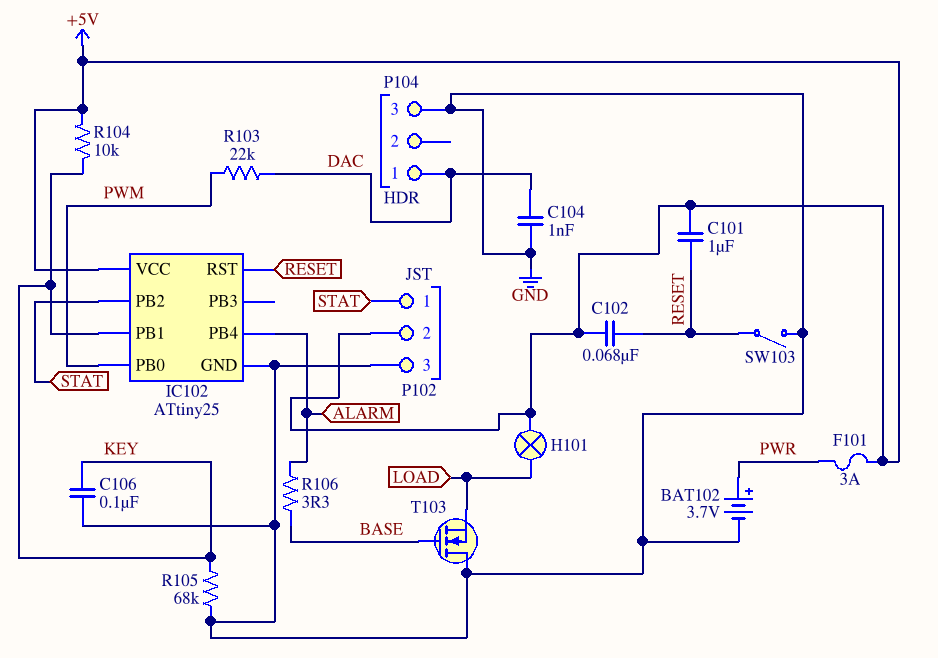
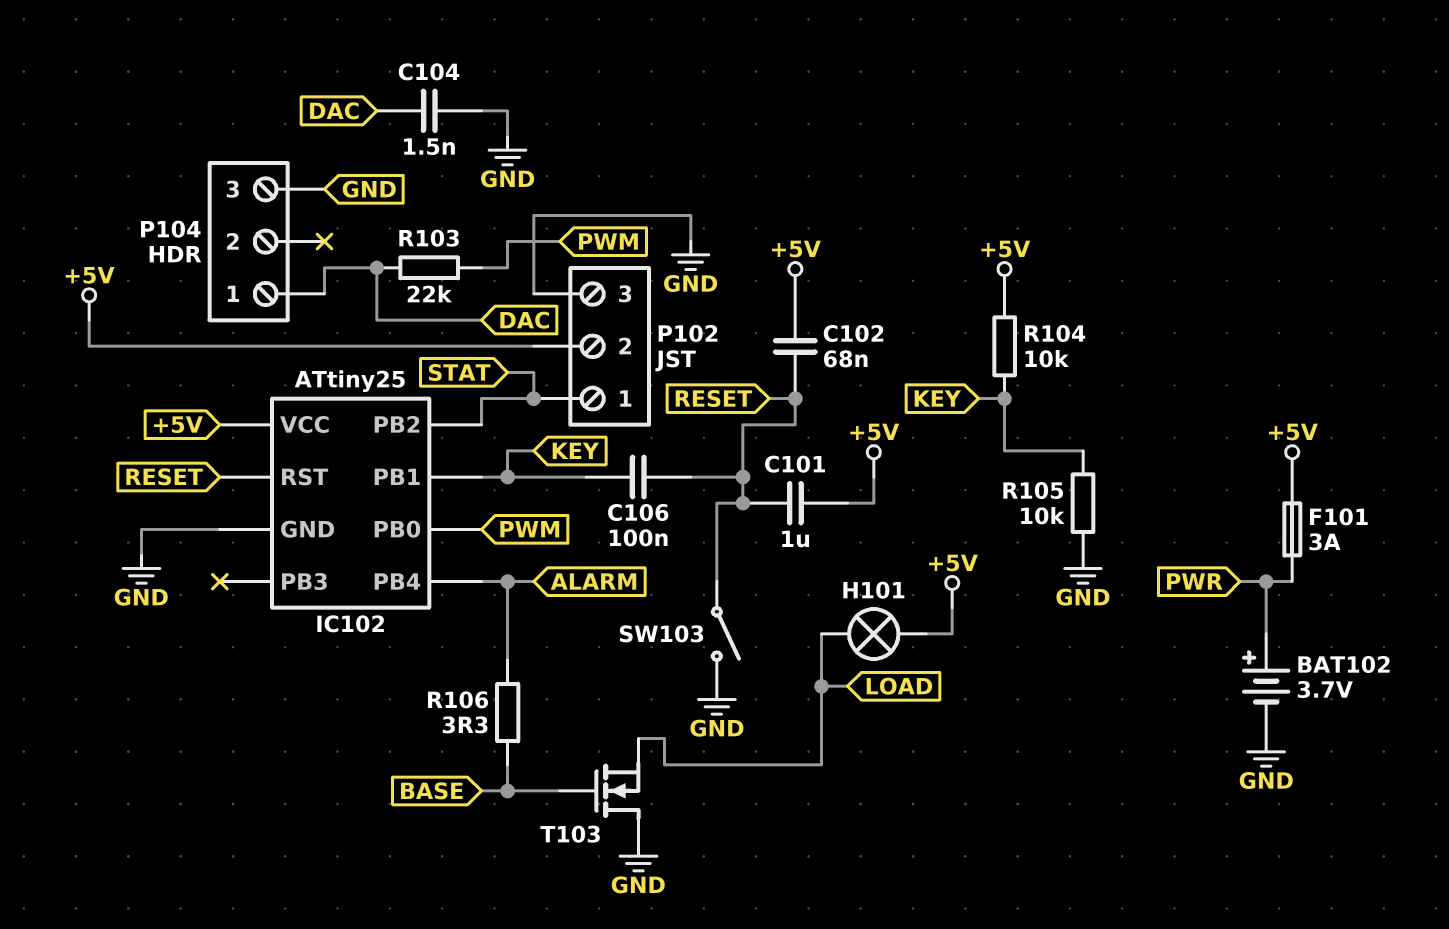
C104: 1nF (DAC, GND) -> 1.5nF (DAC, GND)
C106: 100nF (GND, KEY) -> 100nF (KEY, RESET)
R105: 68k (GND, KEY) -> 10k (GND, KEY)

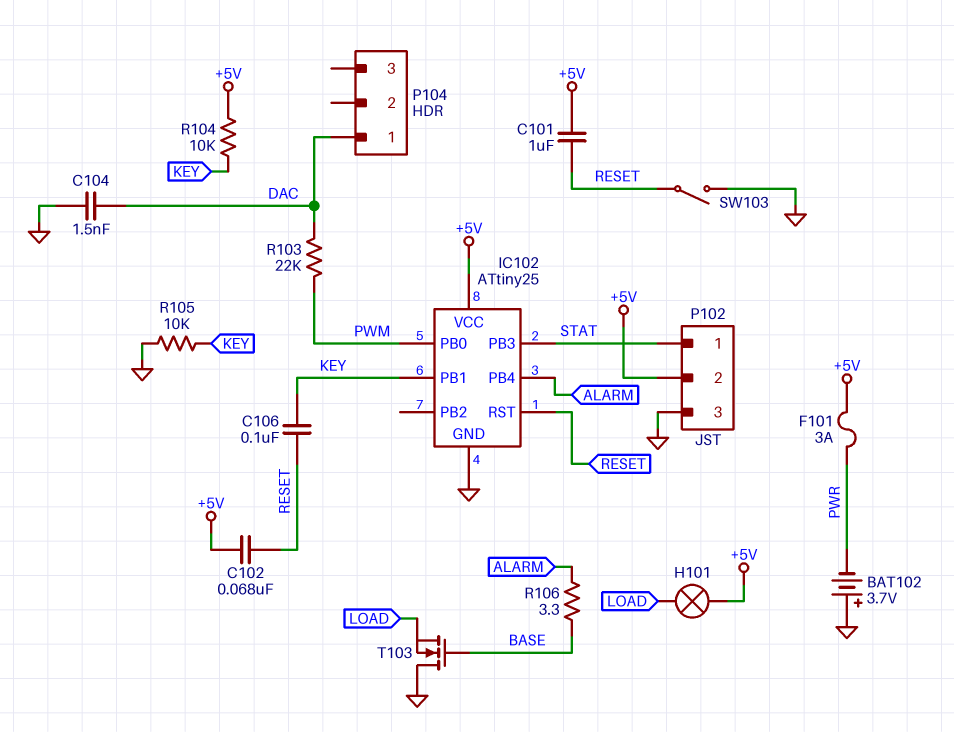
BAT102: 3.7V (plus PWR, minus GND) -> 3.7V (plus GND, minus PWR)
IC102 pin PB2: STAT -> none
IC102 pin PB3: none -> STAT
P104 pin 3: GND -> none

